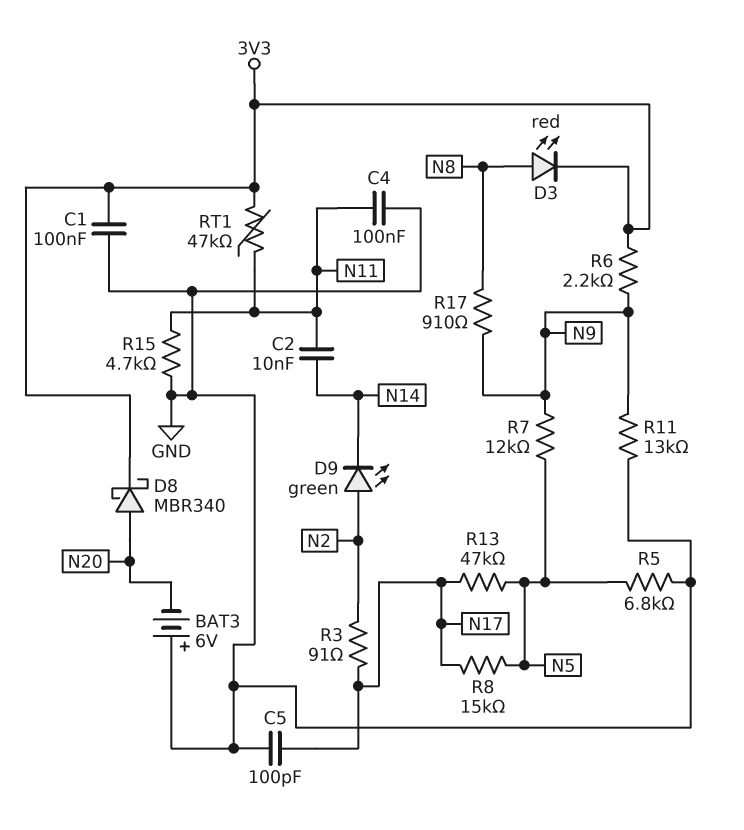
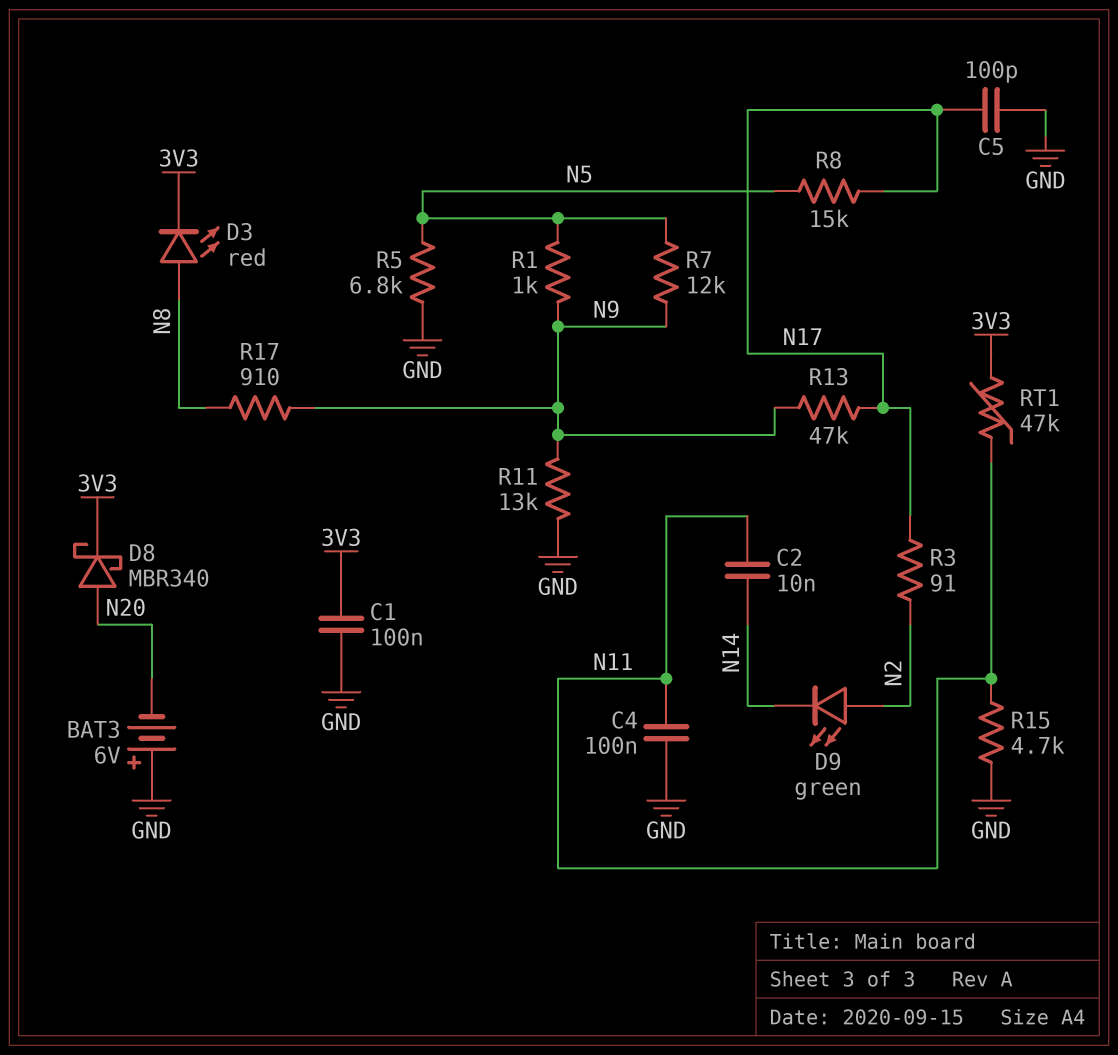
R1: none -> 1k (N5, N9)
R6: 2.2k (3V3, N9) -> none
R13: 47k (N5, N17) -> 47k (N9, N17)

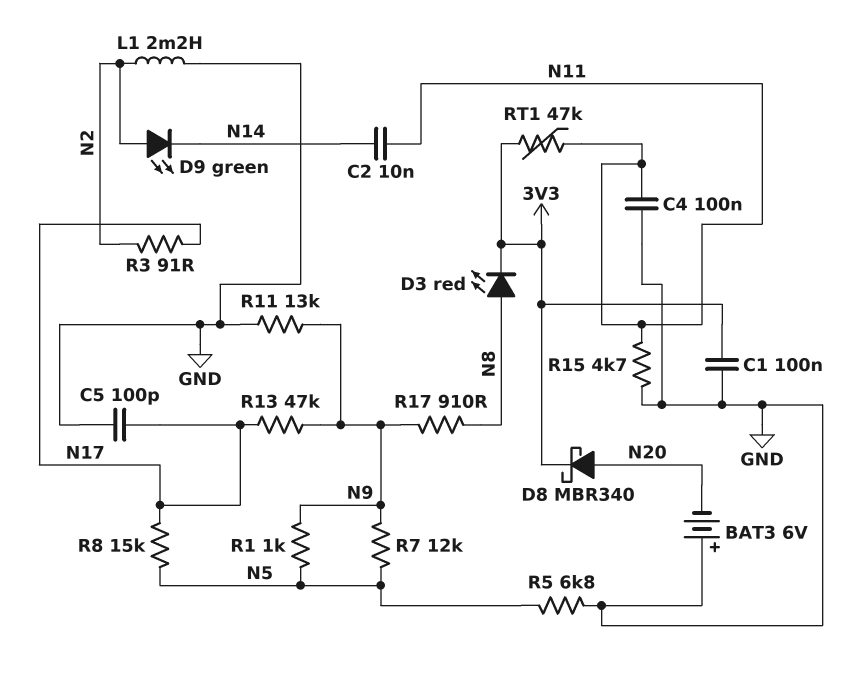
L1: none -> 2.2mH (GND, N2)

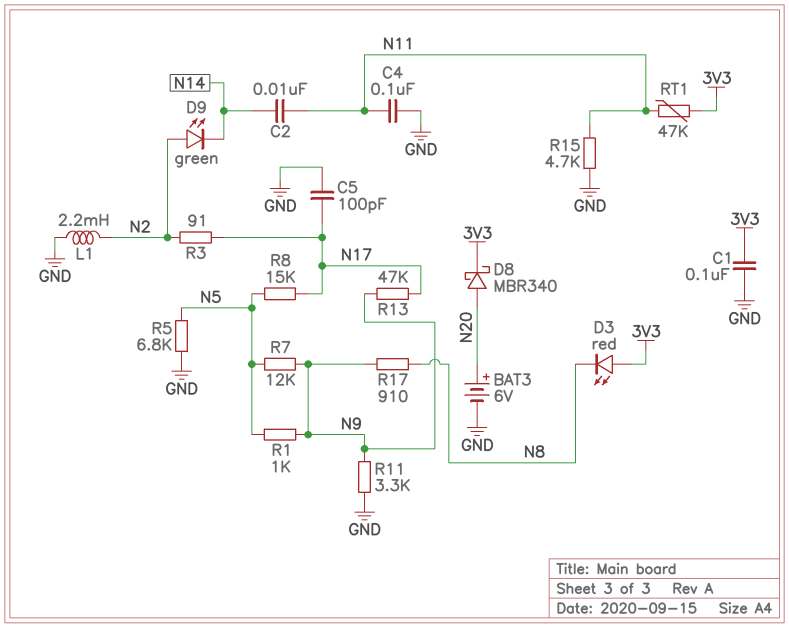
BAT3: 6V (plus GND, minus N20) -> 6V (plus N20, minus GND)
D3: LED red (A N8, K 3V3) -> LED red (A 3V3, K N8)
R11: 13k (GND, N9) -> 3.3k (GND, N9)

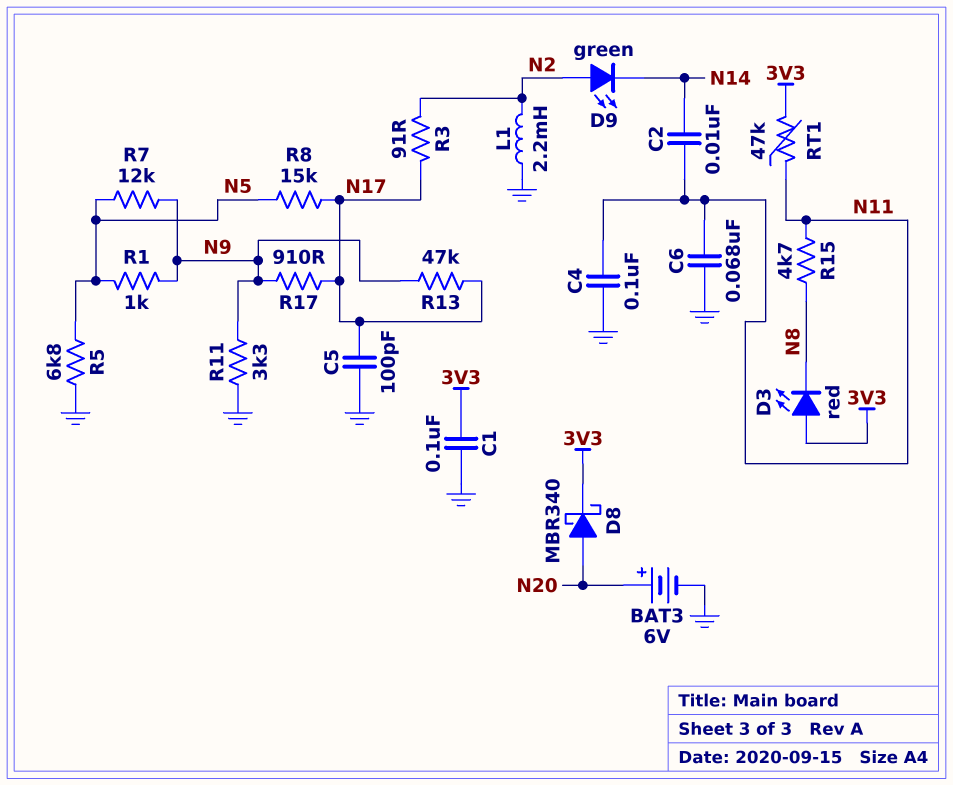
C6: none -> 68nF (GND, N11)
R15: 4.7k (GND, N11) -> 4.7k (N8, N11)
R17: 910 (N8, N9) -> 910 (N9, N17)

